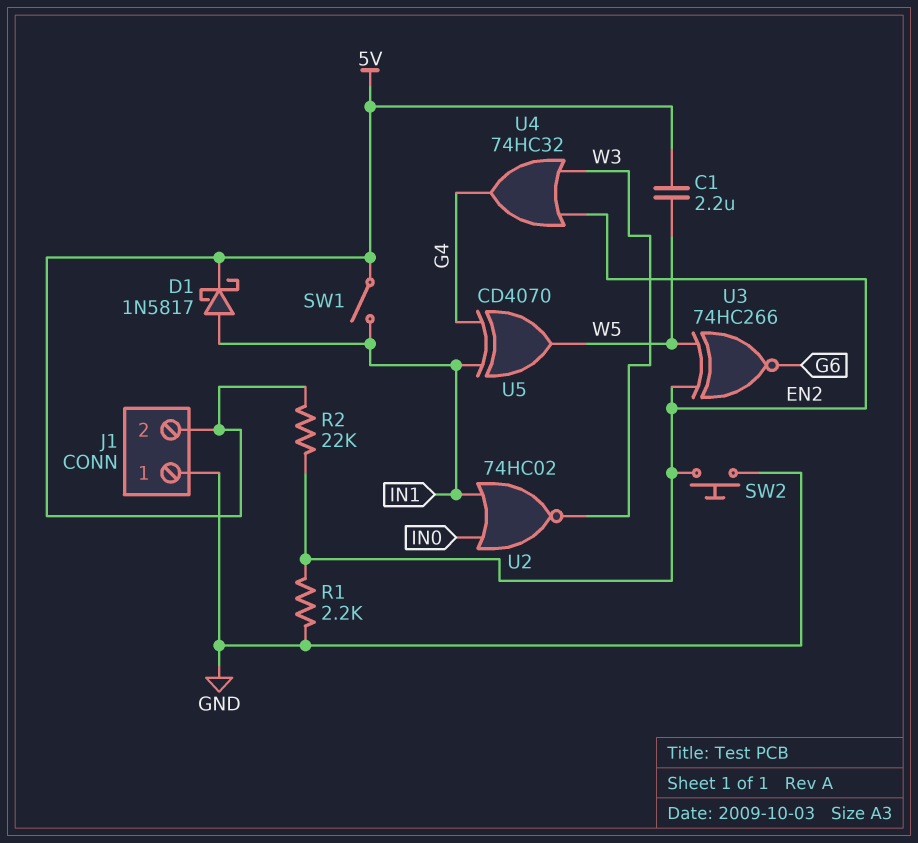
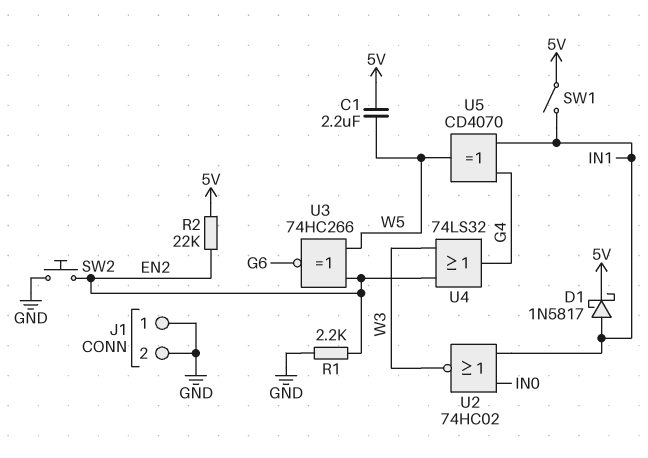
J1 pin 2: 5V -> GND
U4: OR 74HC32 (in EN2, in W3, out G4) -> OR 74LS32 (in EN2, in W3, out G4)

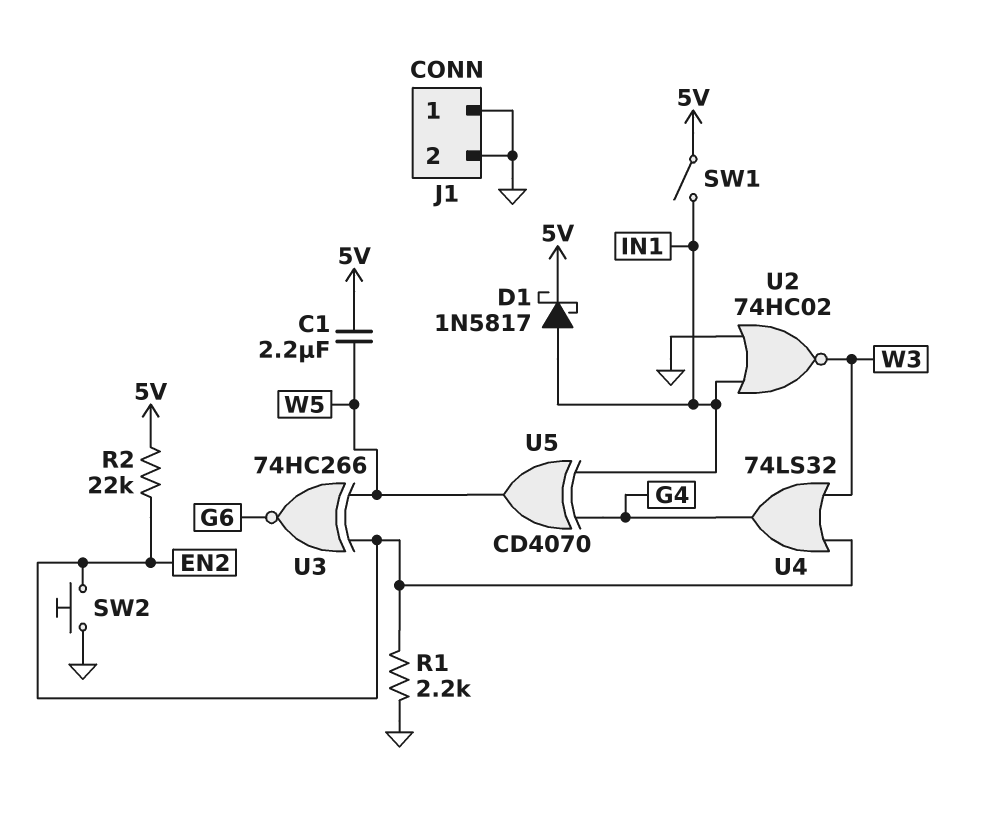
U2: NOR 74HC02 (in IN0, in IN1, out W3) -> NOR 74HC02 (in GND, in IN1, out W3)

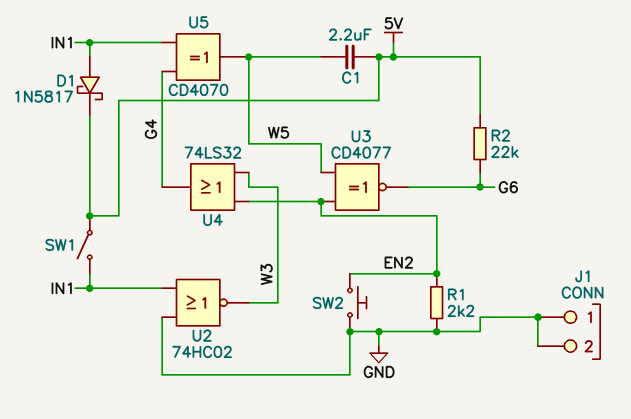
R2: 22k (5V, EN2) -> 22k (5V, G6)
U3: XNOR 74HC266 (in EN2, in W5, out G6) -> XNOR CD4077 (in EN2, in W5, out G6)

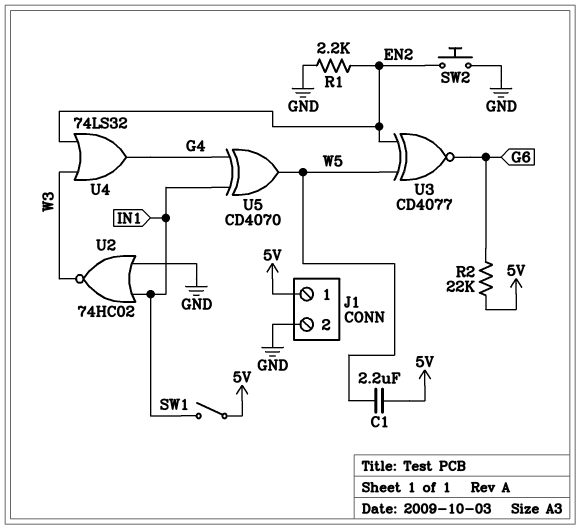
D1: schottky 1N5817 (A IN1, K 5V) -> none
J1 pin 1: GND -> 5V

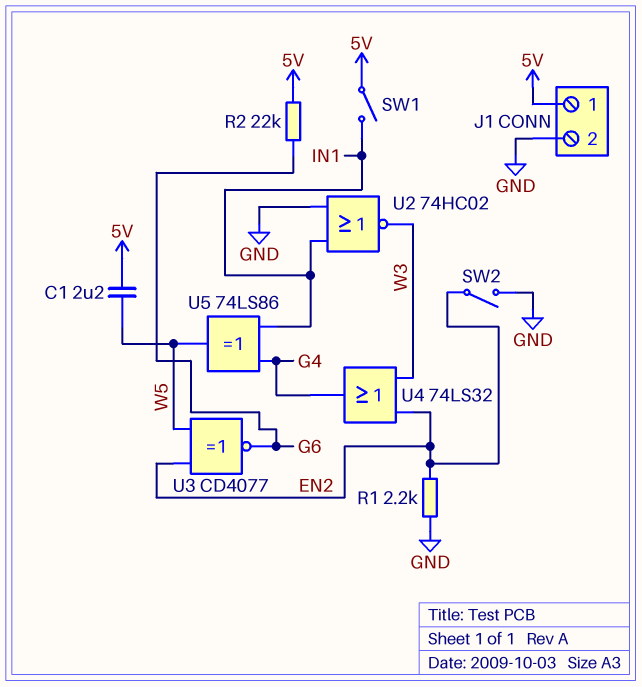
SW2: button (EN2, GND) -> switch (EN2, GND)
U5: XOR CD4070 (in G4, in IN1, out W5) -> XOR 74LS86 (in G4, in IN1, out W5)

